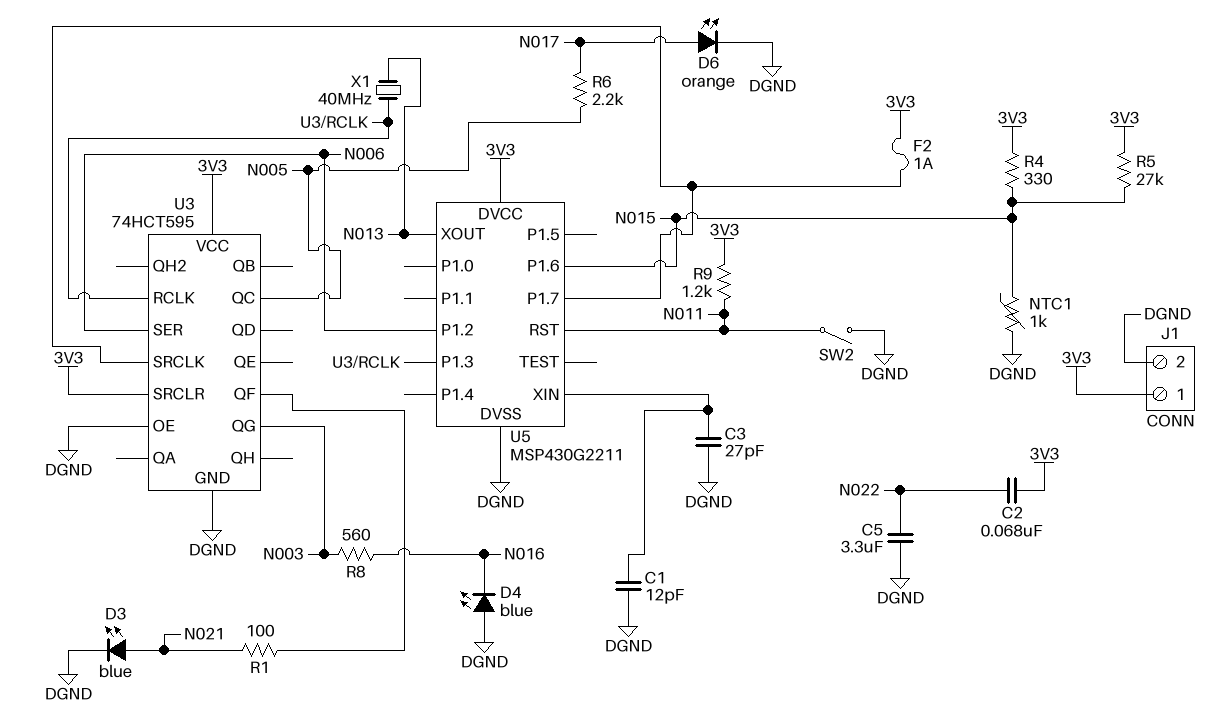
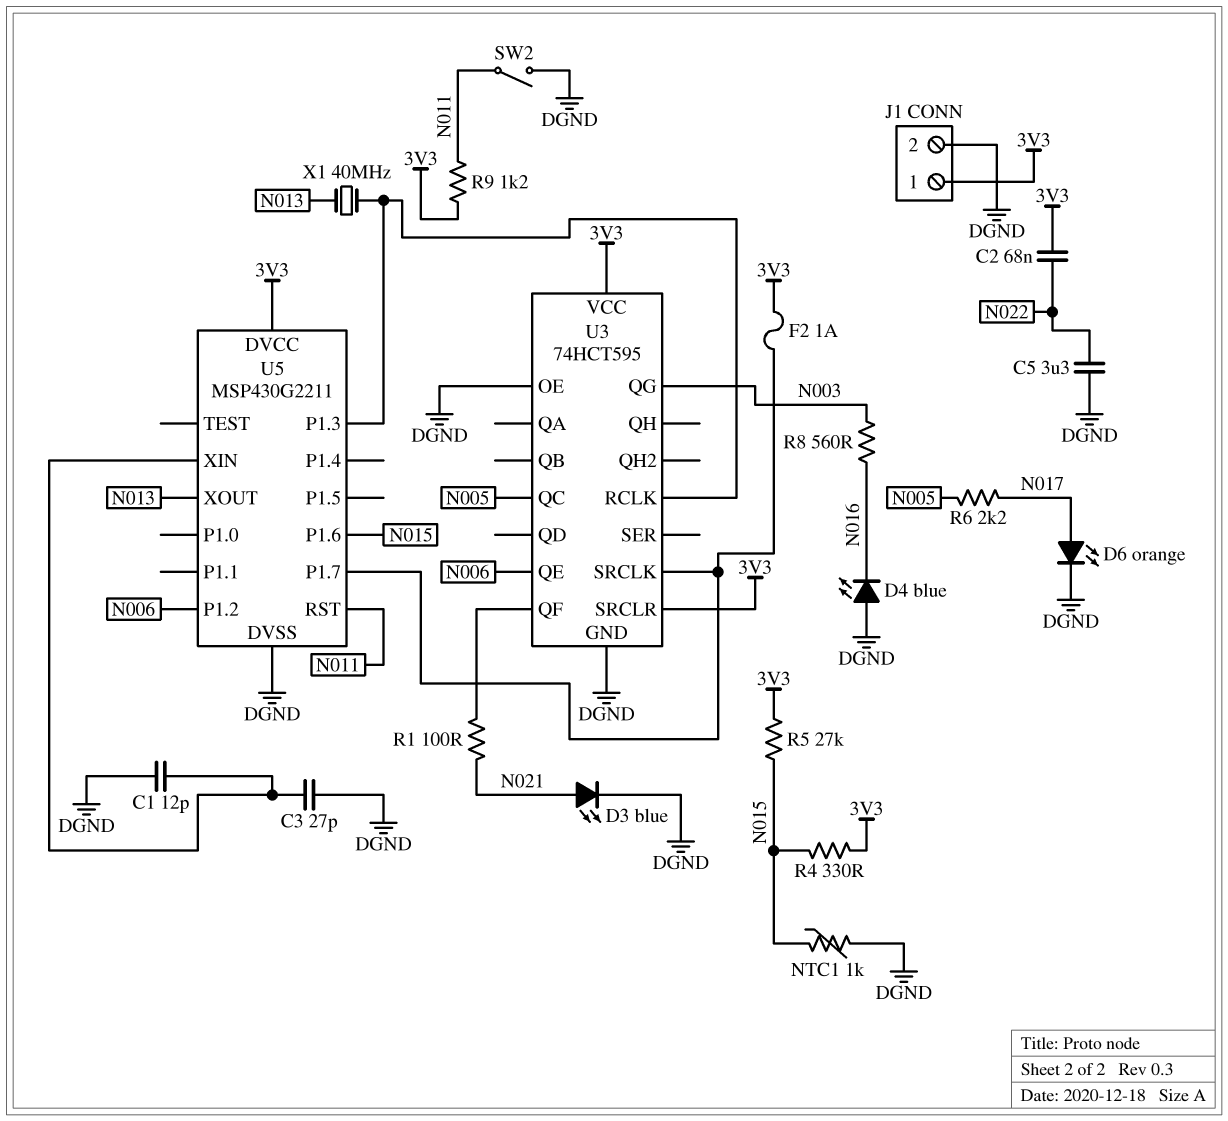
U3 pin QE: none -> N006
U3 pin SER: N006 -> none

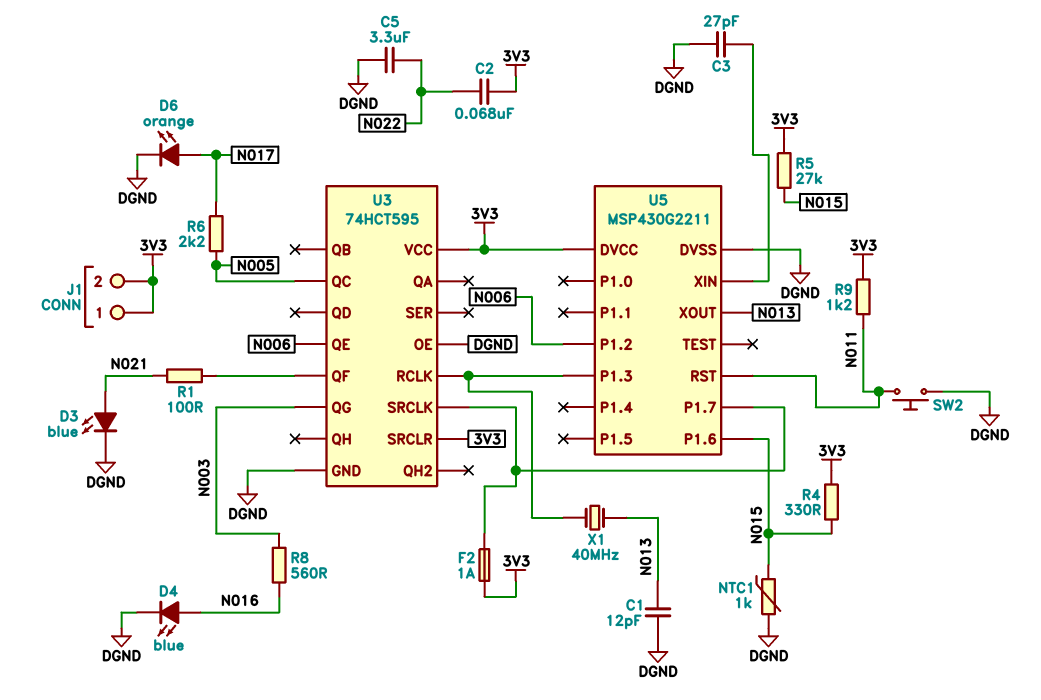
C1: 12pF (DGND, U5/XIN) -> 12pF (DGND, N013)
D4: LED blue (A DGND, K N016) -> LED blue (A N016, K DGND)
J1 pin 2: DGND -> 3V3
SW2: switch (DGND, N011) -> button (DGND, N011)

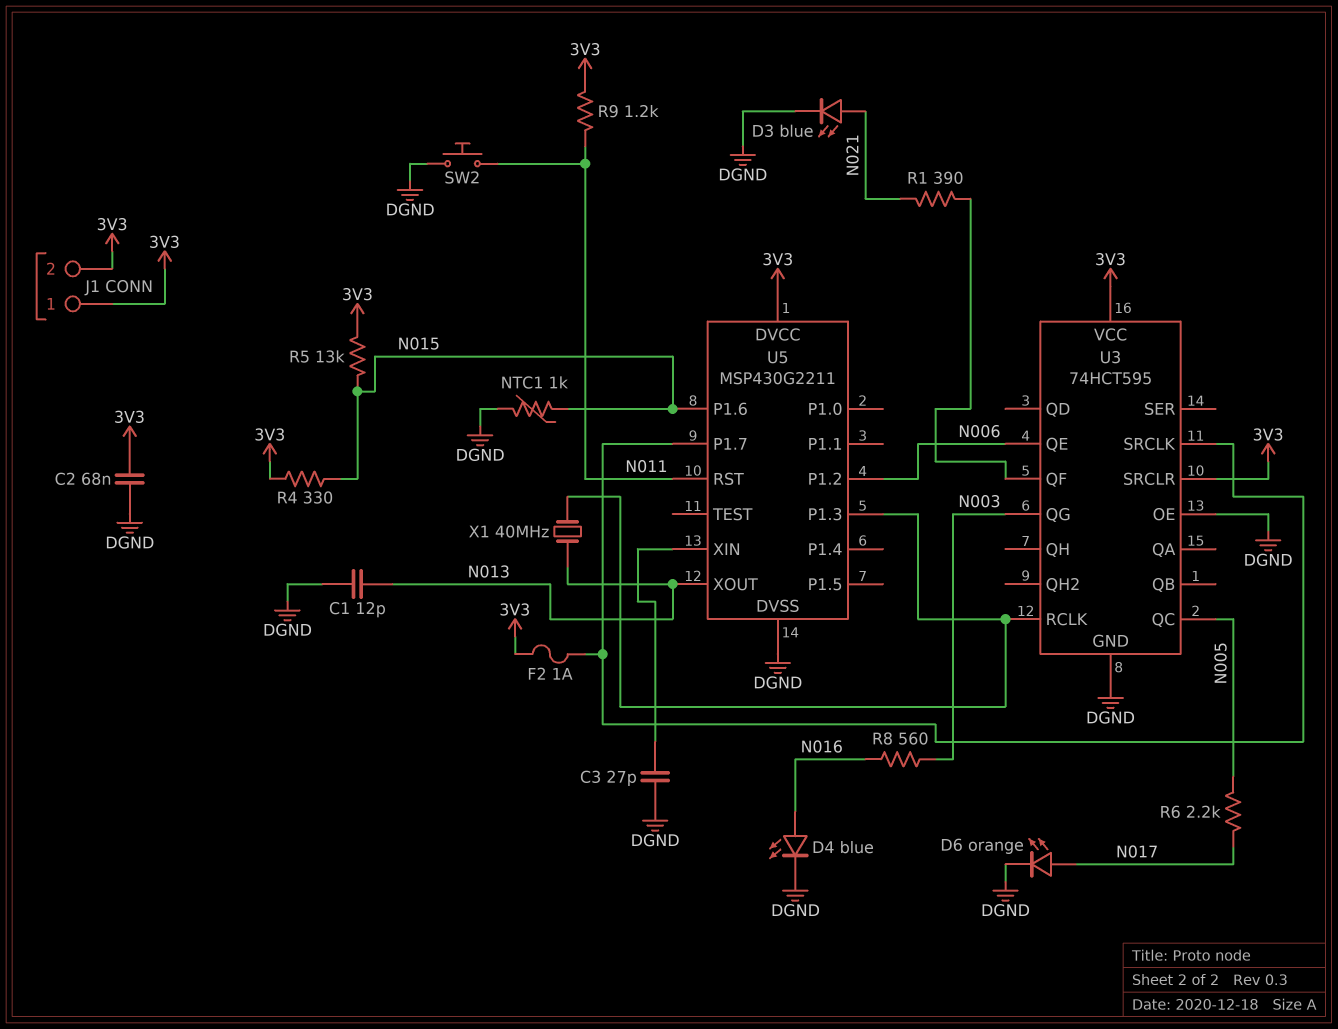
C2: 68nF (3V3, N022) -> 68nF (3V3, DGND)
C5: 3.3uF (DGND, N022) -> none
R1: 100 (N021, U3/QF) -> 390 (N021, U3/QF)
R5: 27k (3V3, N015) -> 13k (3V3, N015)

